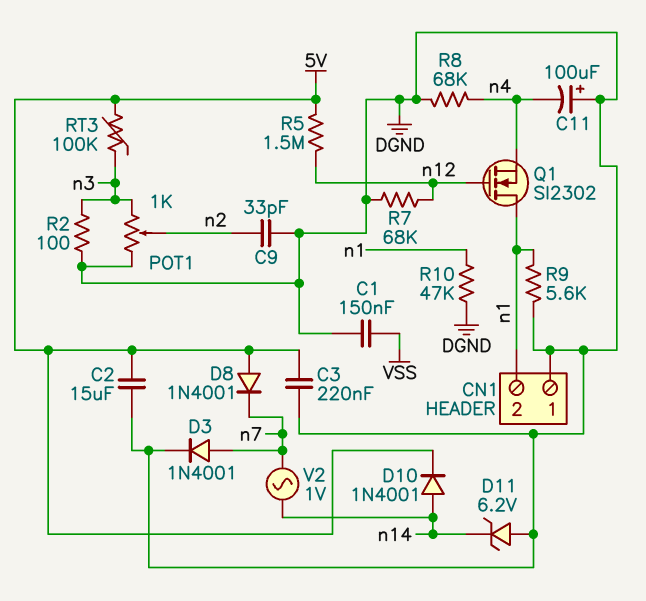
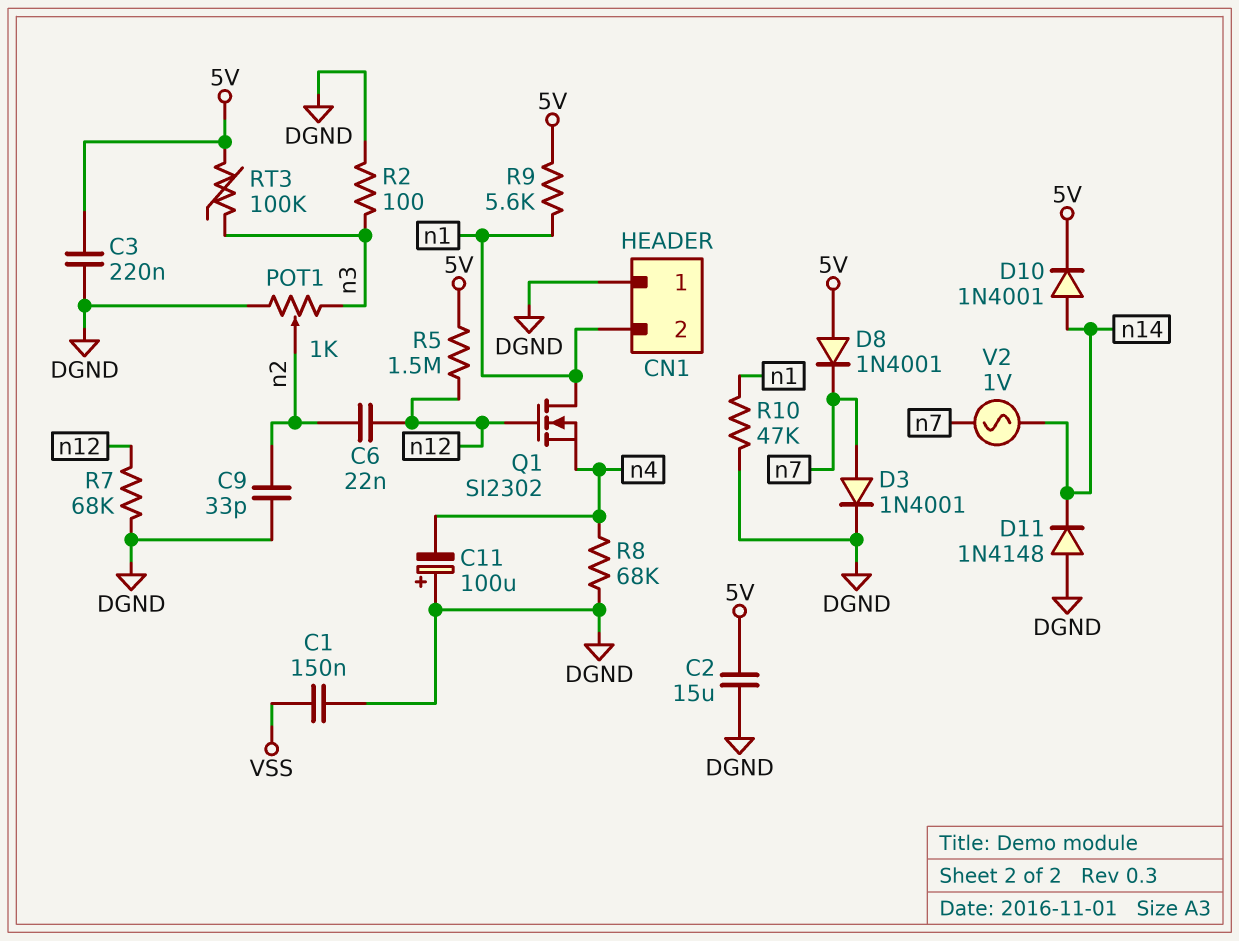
C6: none -> 22nF (n2, n12)
D11: zener 6.2V (A DGND, K n14) -> diode 1N4148 (A DGND, K n14)
R9: 5.6k (DGND, n1) -> 5.6k (5V, n1)

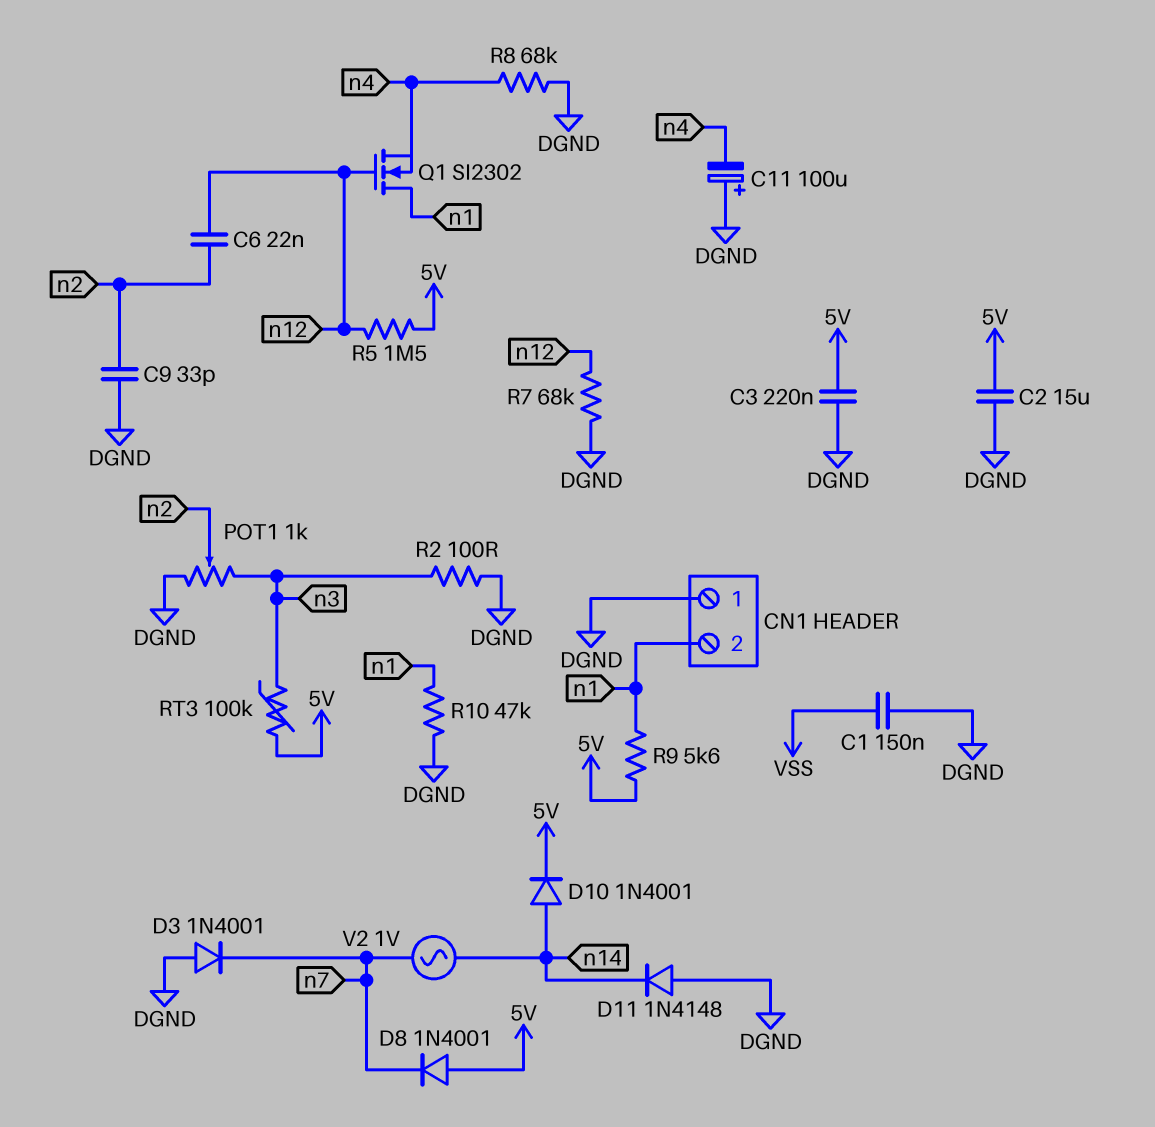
D3: diode 1N4001 (A n7, K DGND) -> diode 1N4001 (A DGND, K n7)

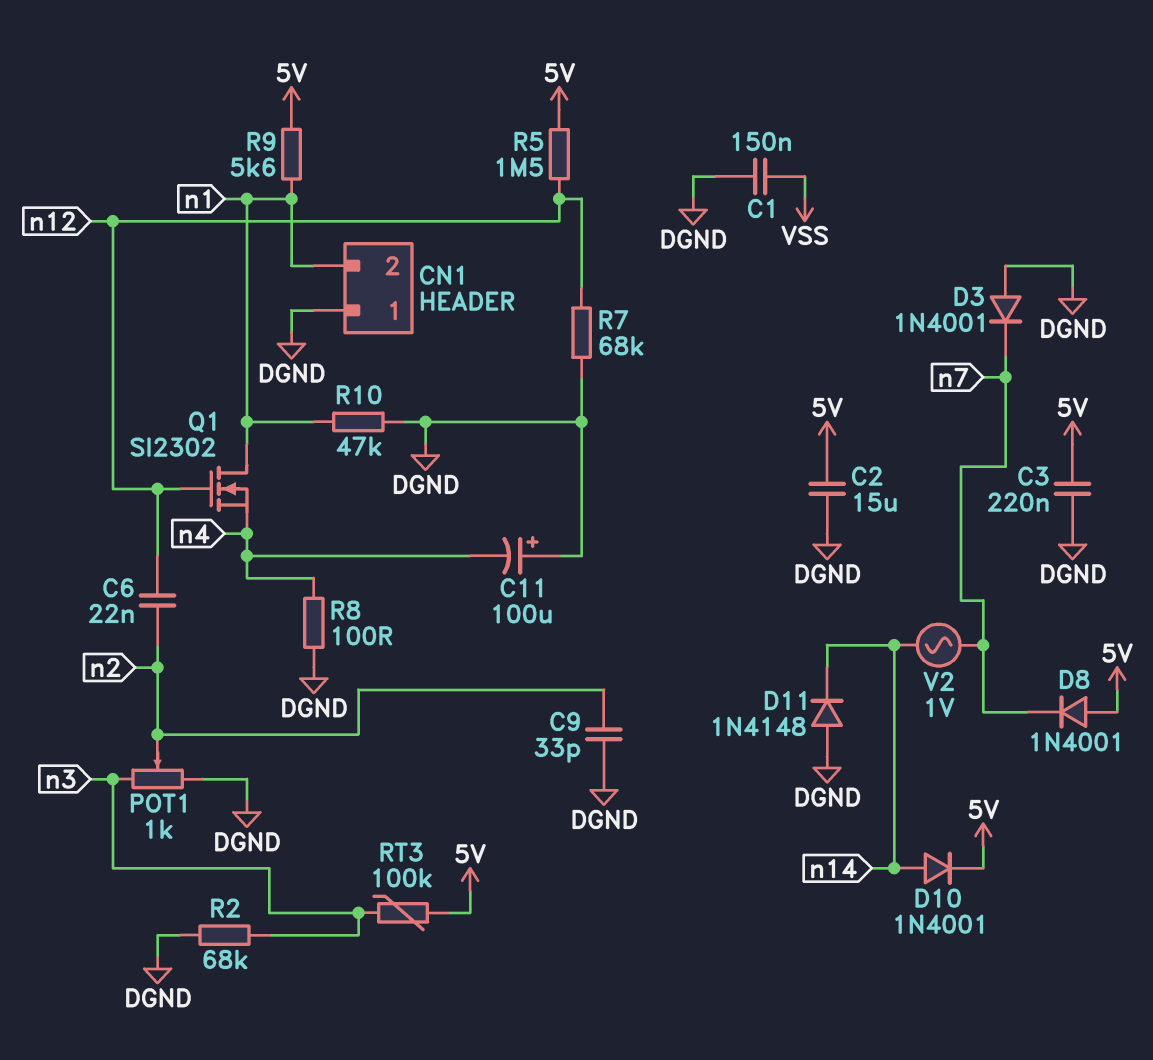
R2: 100 (DGND, n3) -> 68k (DGND, n3)
R8: 68k (DGND, n4) -> 100 (DGND, n4)

